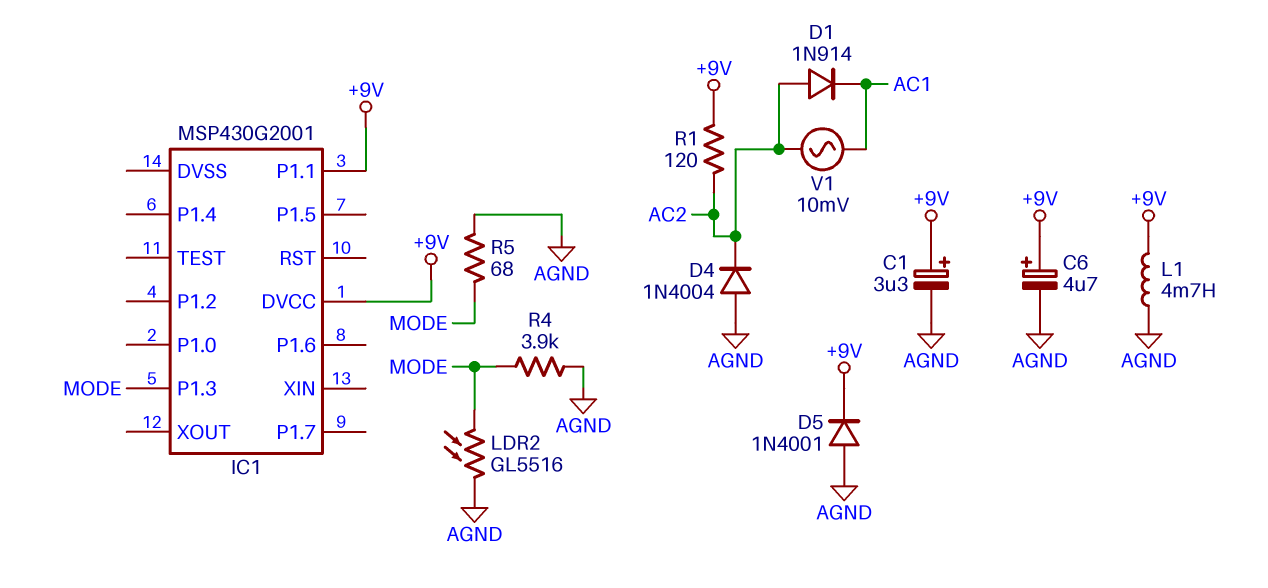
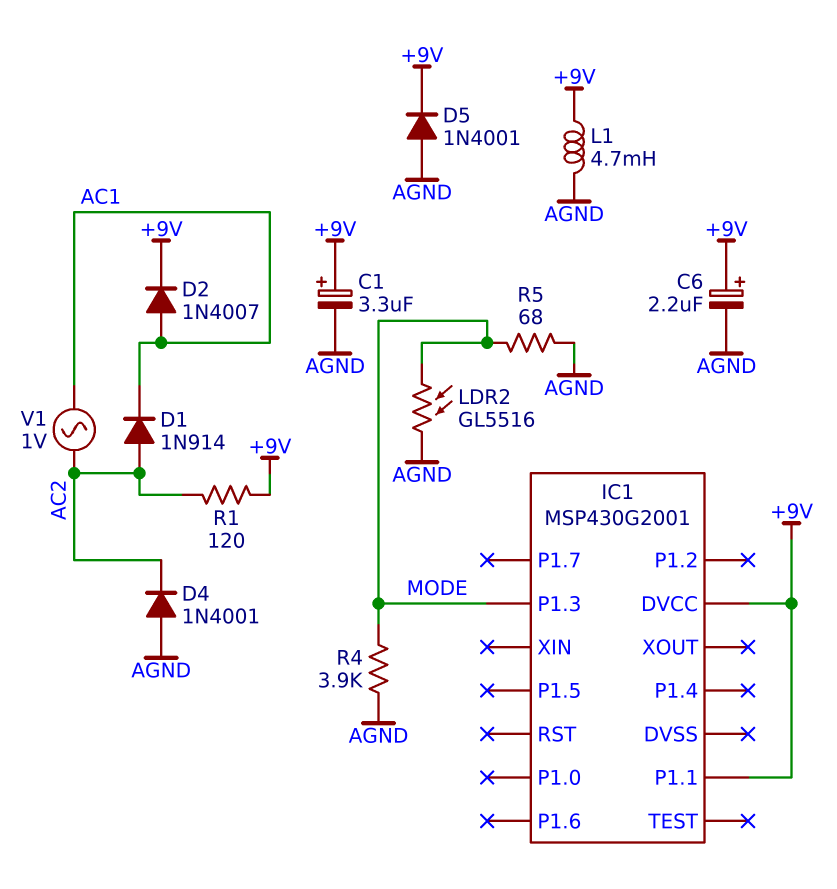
C6: 4.7uF (plus +9V, minus AGND) -> 2.2uF (plus +9V, minus AGND)
D2: none -> diode 1N4007 (A AC1, K +9V)
D4: diode 1N4004 (A AGND, K AC2) -> diode 1N4001 (A AGND, K AC2)
V1: AC 10mV (AC1, AC2) -> AC 1V (AC1, AC2)

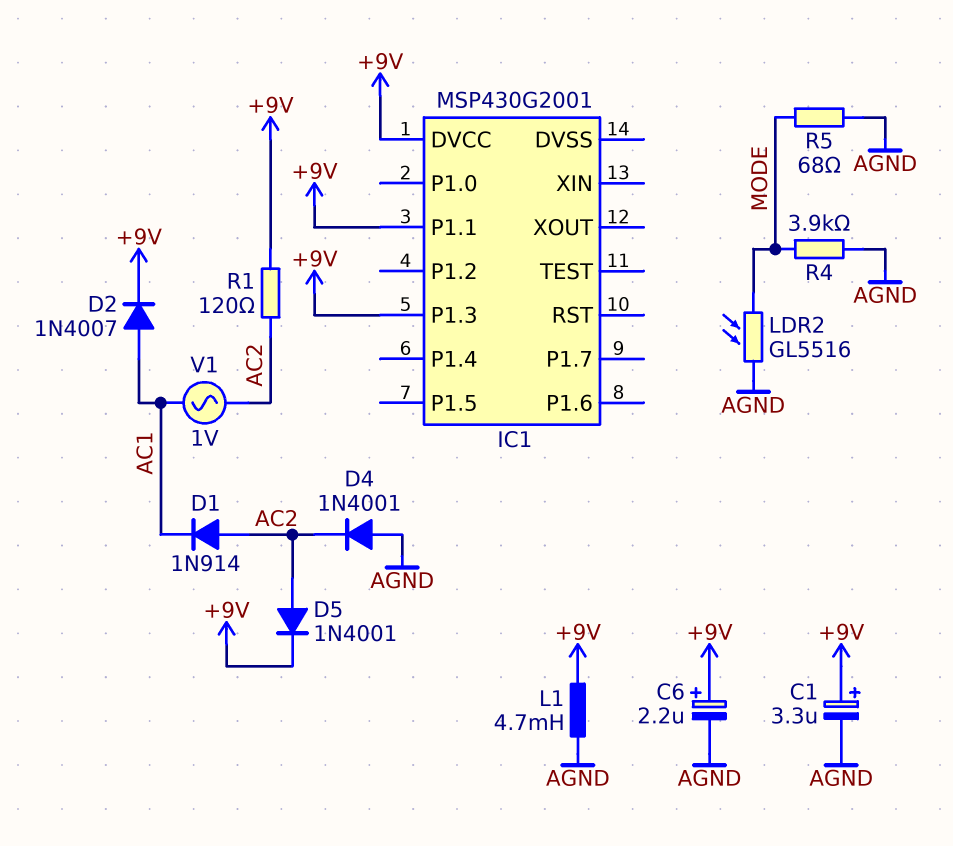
D5: diode 1N4001 (A AGND, K +9V) -> diode 1N4001 (A AC2, K +9V)
IC1 pin P1.3: MODE -> +9V

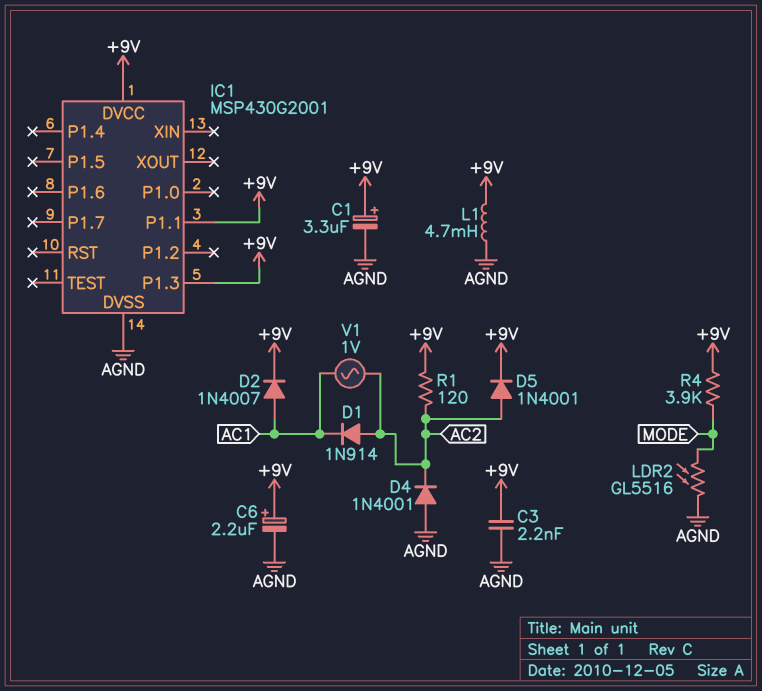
C3: none -> 2.2nF (+9V, AGND)
IC1 pin DVSS: none -> AGND
R4: 3.9k (AGND, MODE) -> 3.9k (+9V, MODE)
R5: 68 (AGND, MODE) -> none

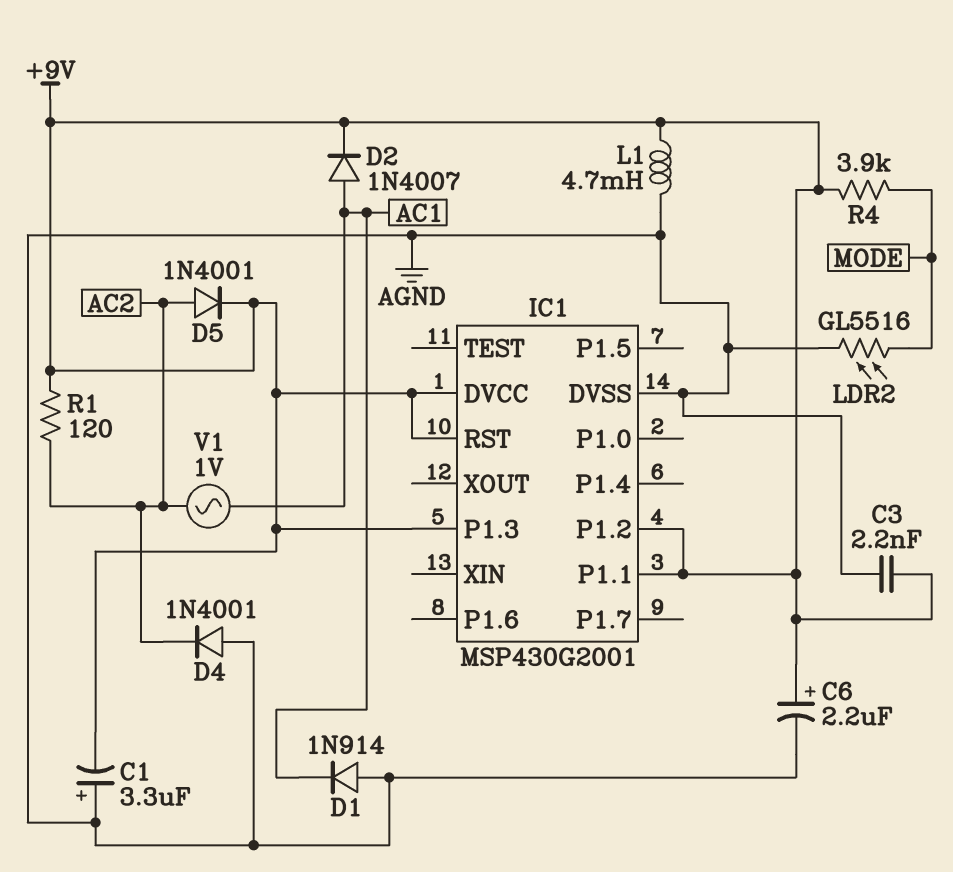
C1: 3.3uF (plus +9V, minus AGND) -> 3.3uF (plus AGND, minus +9V)
D1: diode 1N914 (A AC2, K AC1) -> diode 1N914 (A AGND, K AC1)
IC1 pin P1.2: none -> +9V
IC1 pin RST: none -> +9V

